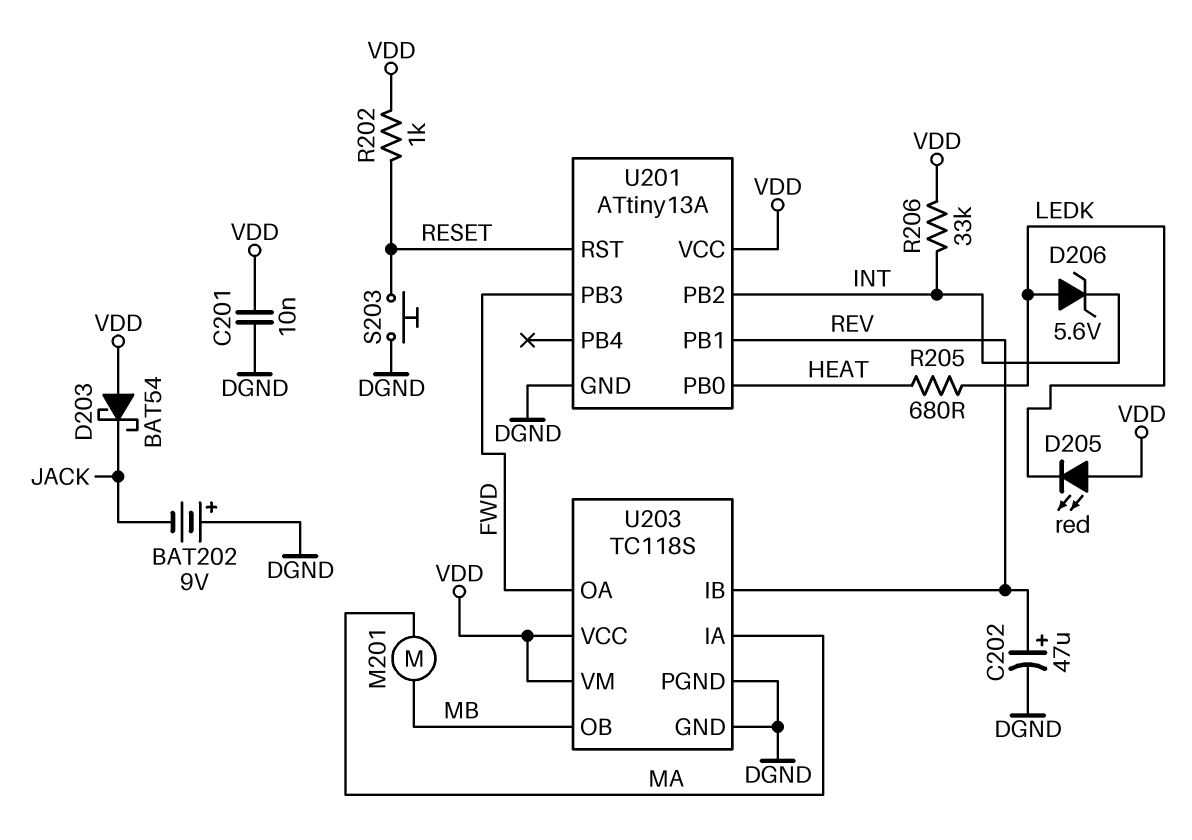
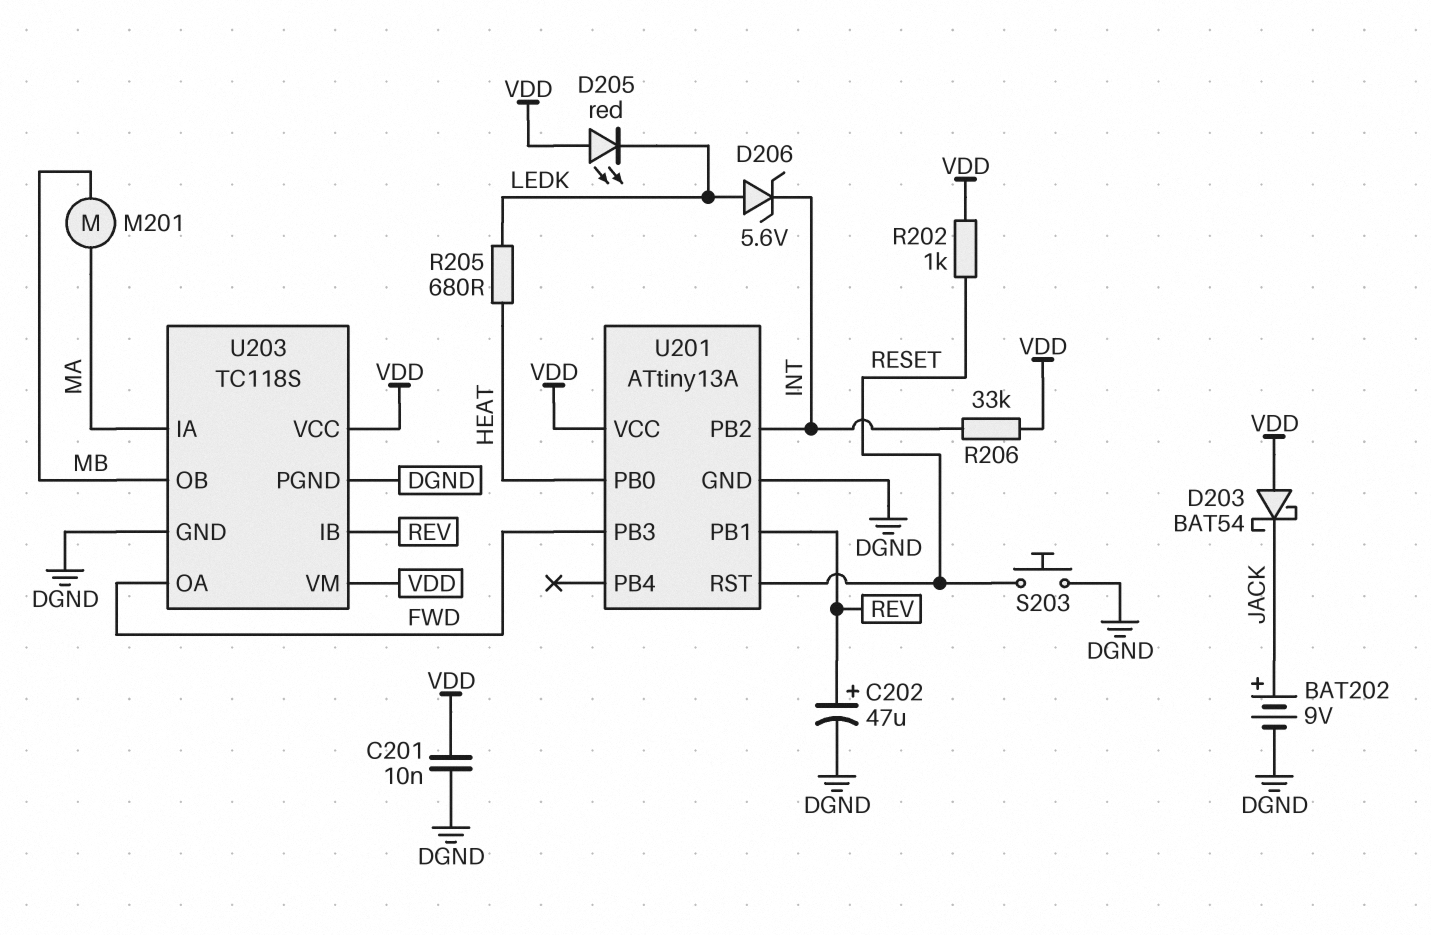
BAT202: 9V (plus DGND, minus JACK) -> 9V (plus JACK, minus DGND)

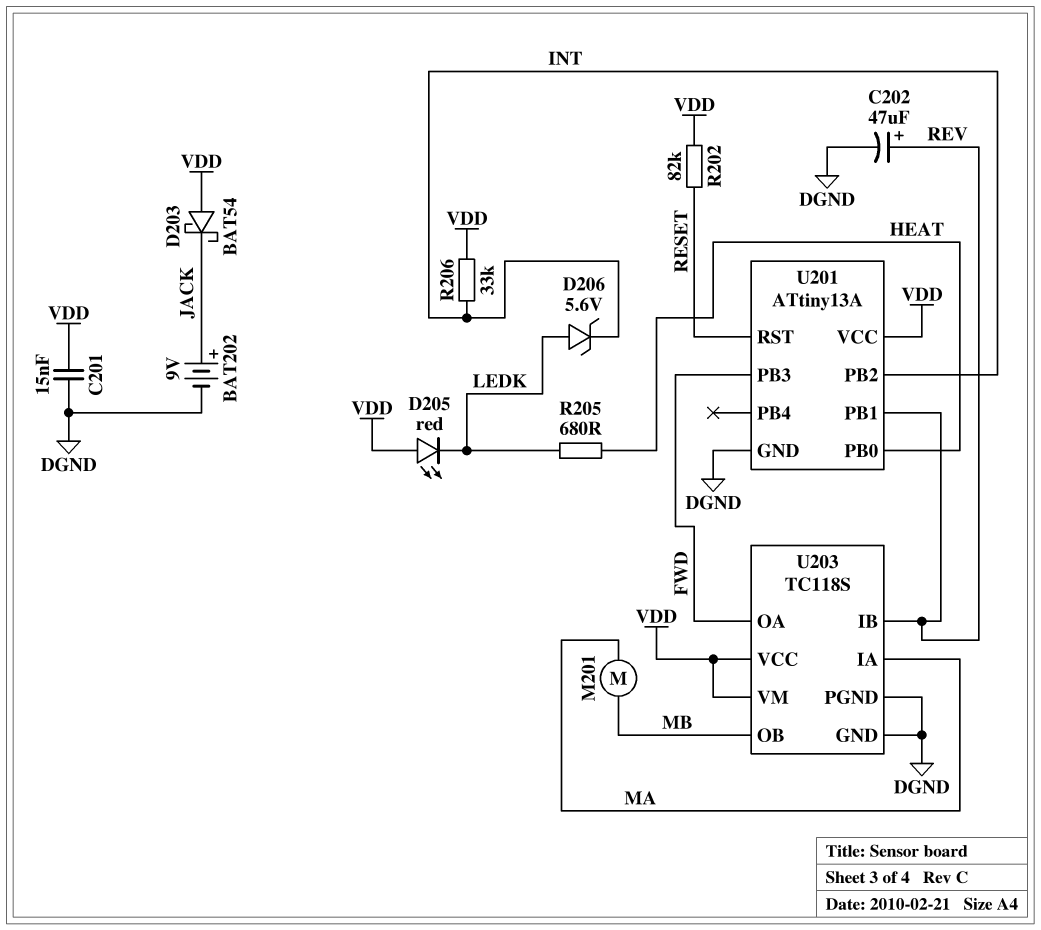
C201: 10nF (DGND, VDD) -> 15nF (DGND, VDD)
R202: 1k (RESET, VDD) -> 82k (RESET, VDD)
S203: button (DGND, RESET) -> none

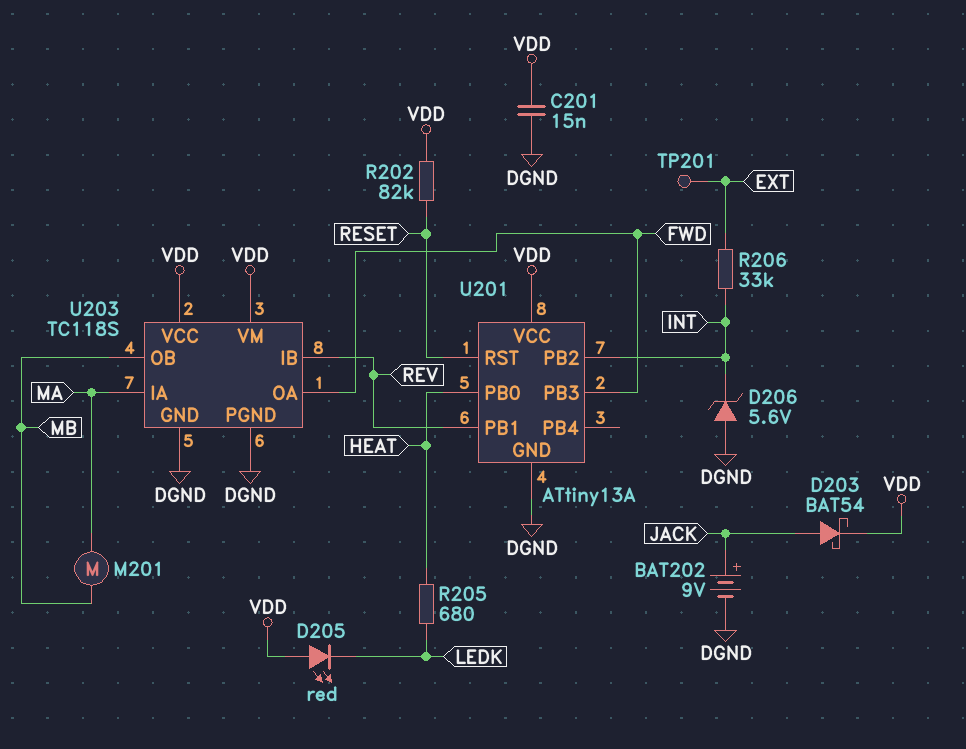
C202: 47uF (plus REV, minus DGND) -> none
D203: schottky BAT54 (A VDD, K JACK) -> schottky BAT54 (A JACK, K VDD)
D206: zener 5.6V (A LEDK, K INT) -> zener 5.6V (A DGND, K INT)
R206: 33k (INT, VDD) -> 33k (EXT, INT)
TP201: none -> test point (EXT)

